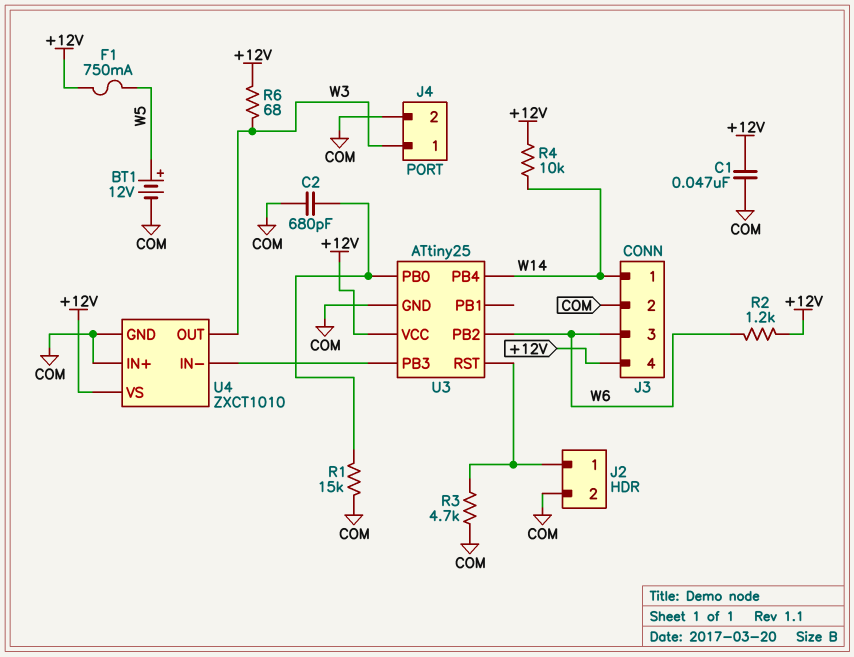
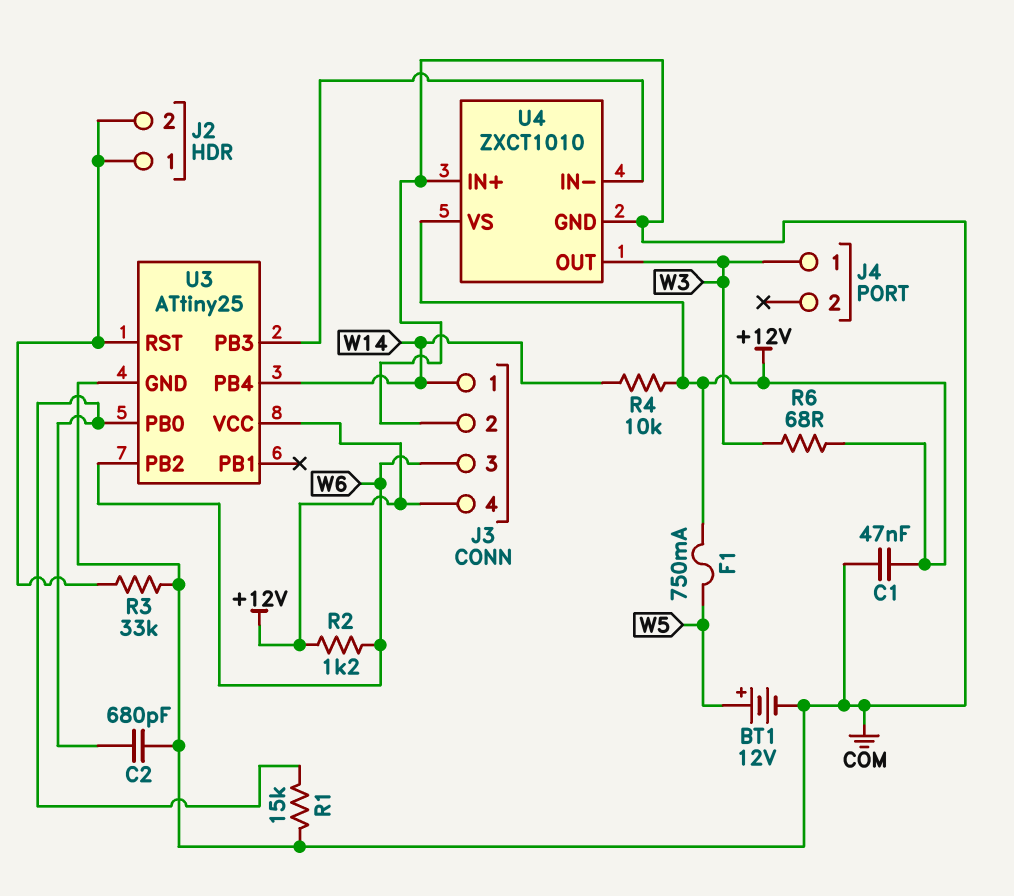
J2 pin 2: COM -> J2/1
J4 pin 2: COM -> none
R3: 4.7k (COM, J2/1) -> 33k (COM, J2/1)

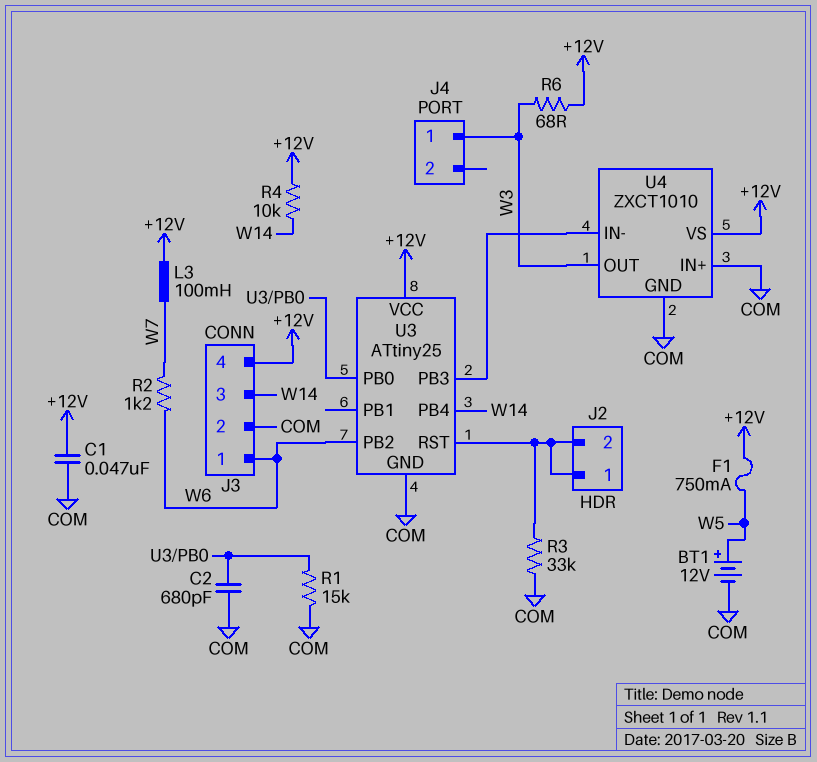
J3 pin 1: W14 -> W6
J3 pin 3: W6 -> W14
L3: none -> 100mH (+12V, W7)
R2: 1.2k (+12V, W6) -> 1.2k (W6, W7)

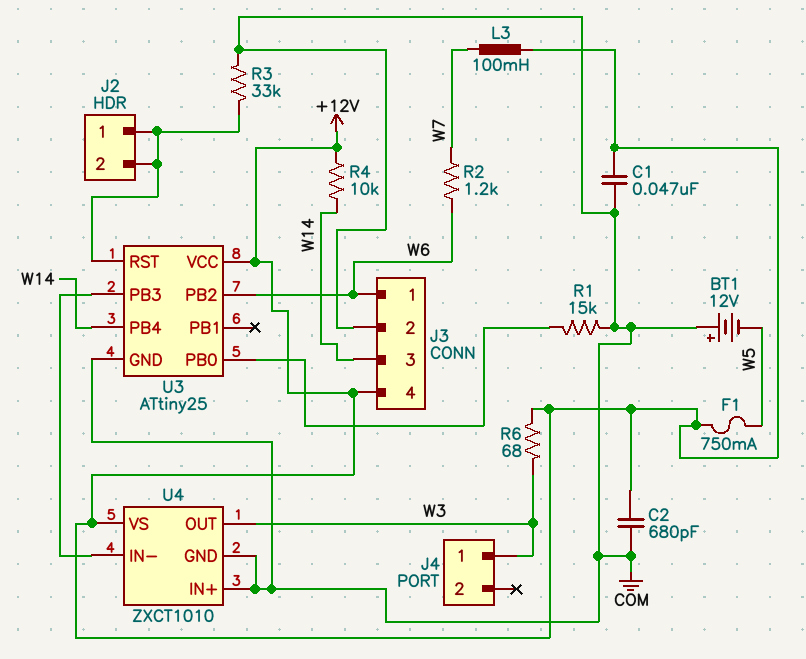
BT1: 12V (plus W5, minus COM) -> 12V (plus COM, minus W5)
C2: 680pF (COM, U3/PB0) -> 680pF (+12V, COM)

